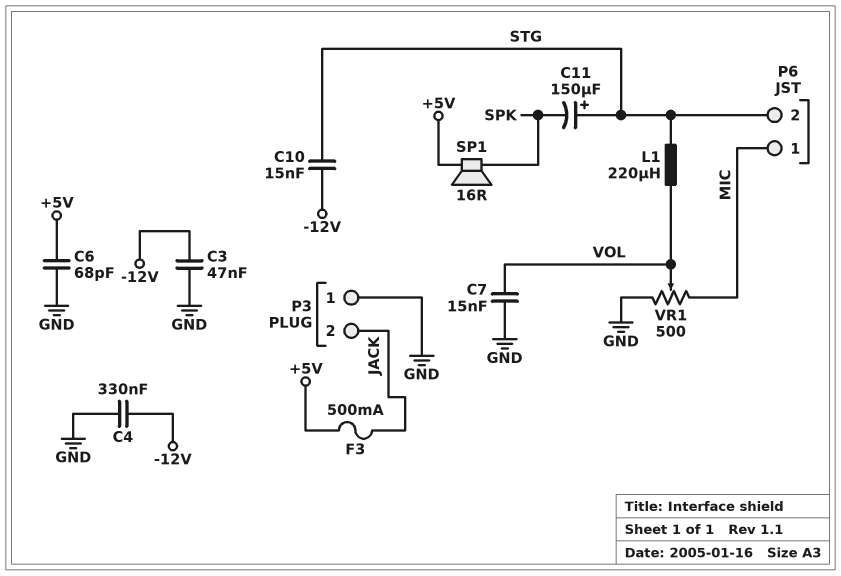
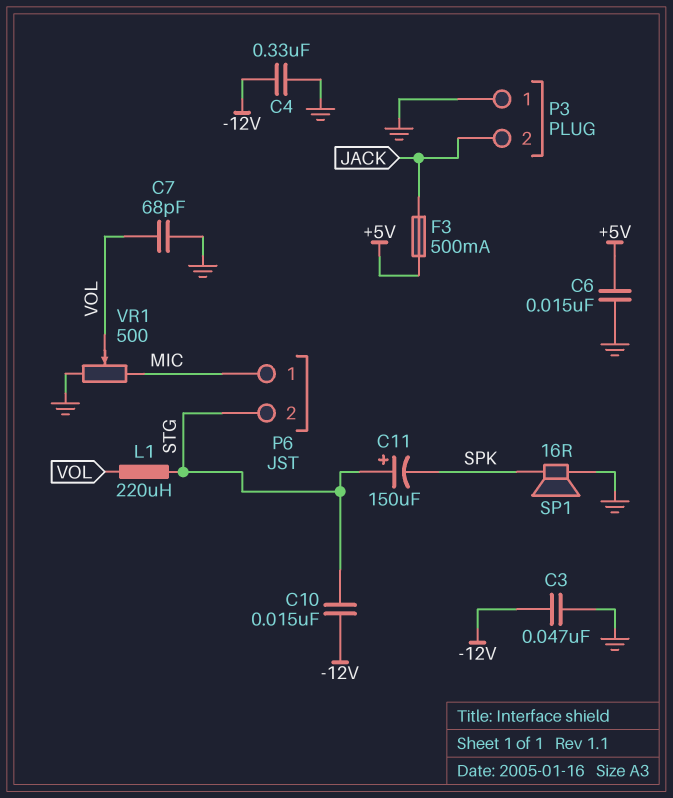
C6: 68pF (+5V, GND) -> 15nF (+5V, GND)
C7: 15nF (GND, VOL) -> 68pF (GND, VOL)
SP1: speaker 16R (+5V, SPK) -> speaker 16R (GND, SPK)

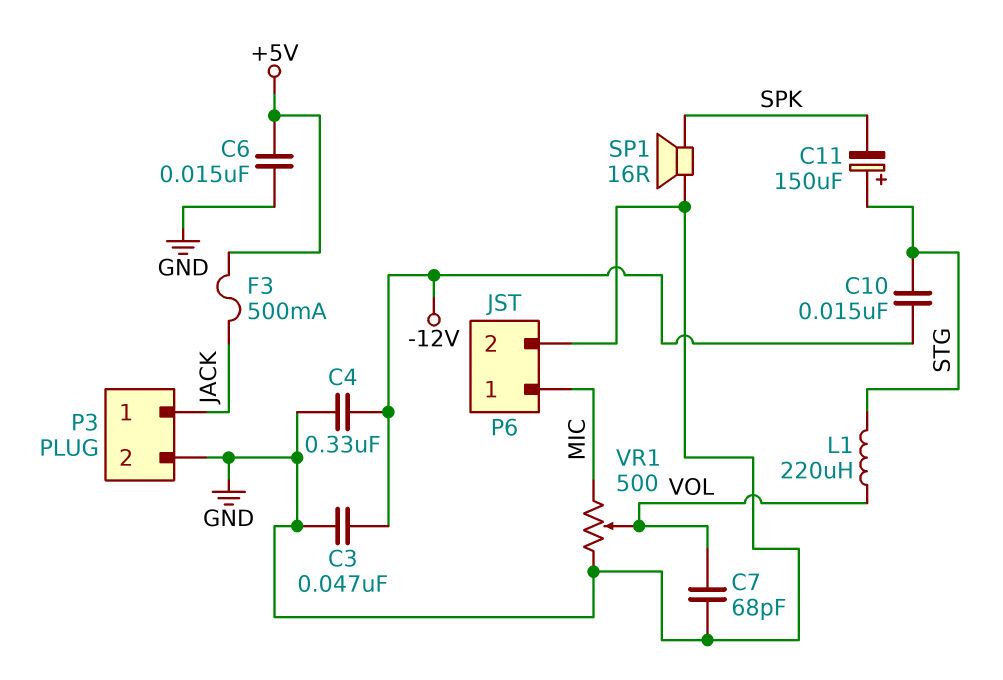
P3 pin 1: GND -> JACK
P3 pin 2: JACK -> GND
P6 pin 2: STG -> GND

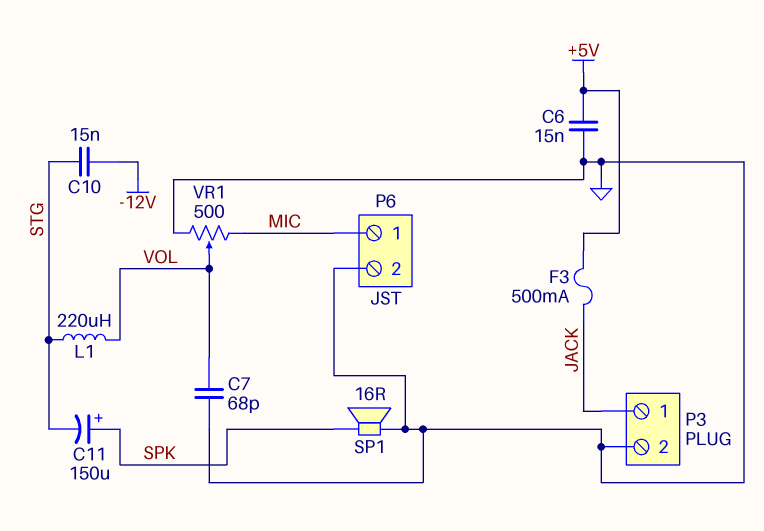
C3: 47nF (-12V, GND) -> none
C4: 330nF (-12V, GND) -> none
C11: 150uF (plus STG, minus SPK) -> 150uF (plus SPK, minus STG)

